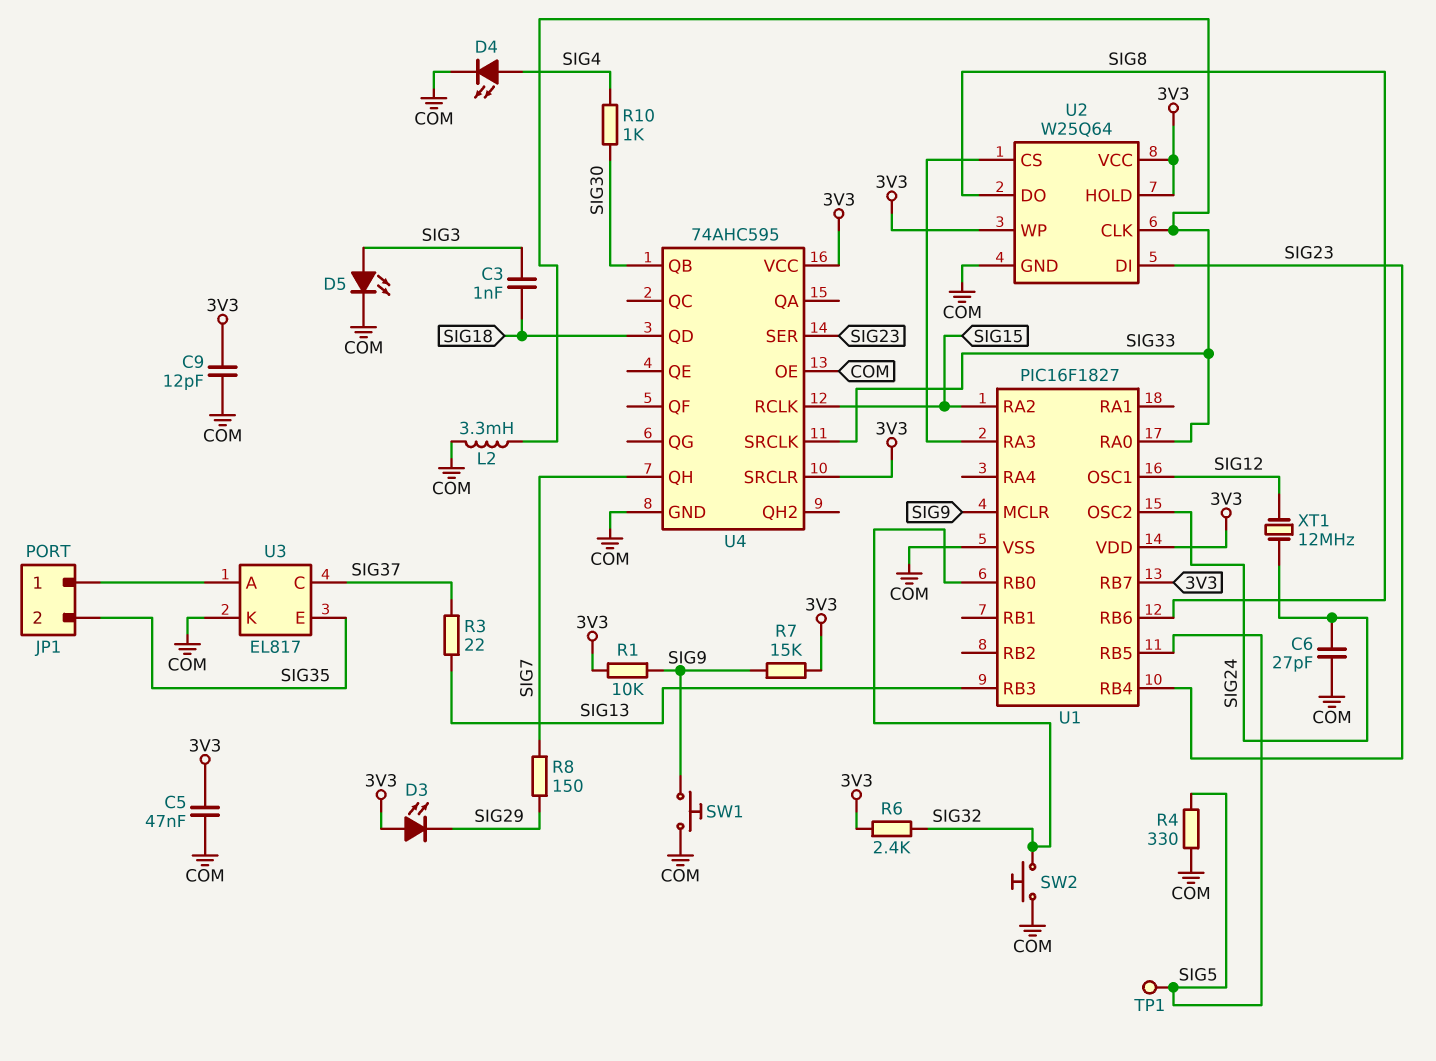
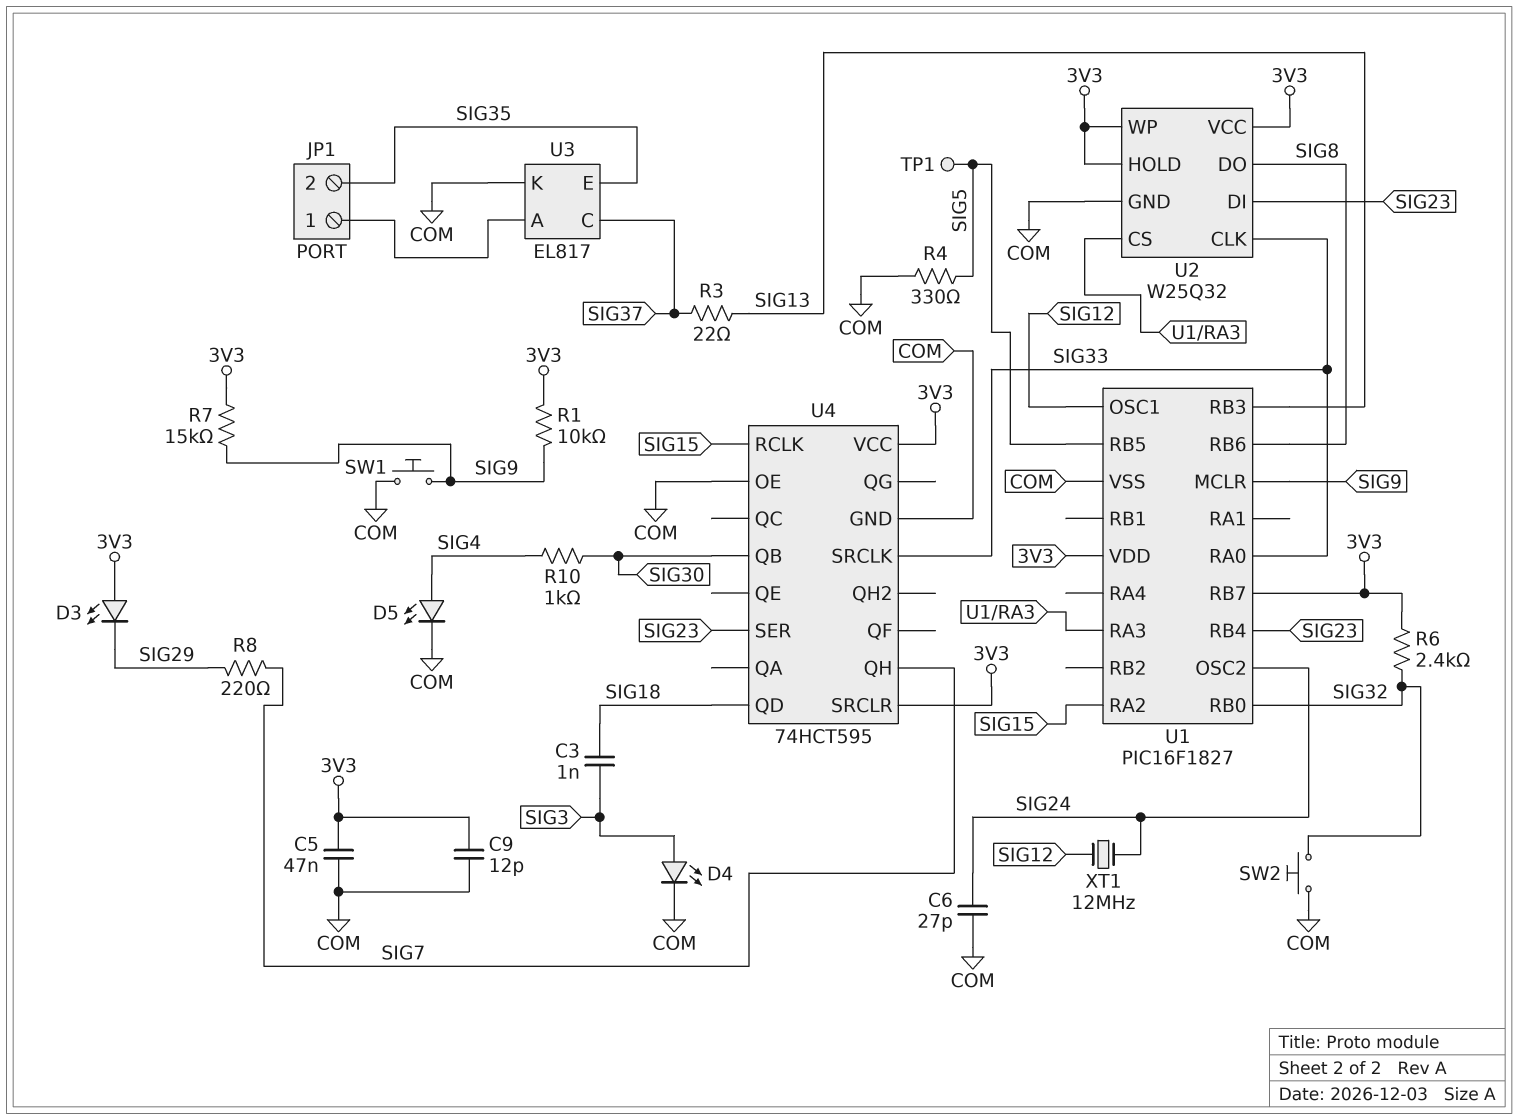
D4: LED (A SIG4, K COM) -> LED (A SIG3, K COM)
D5: LED (A SIG3, K COM) -> LED (A SIG4, K COM)
L2: 3.3mH (COM, SIG33) -> none
R8: 150 (SIG7, SIG29) -> 220 (SIG7, SIG29)
U2: W25Q64 -> W25Q32
U4: 74AHC595 -> 74HCT595

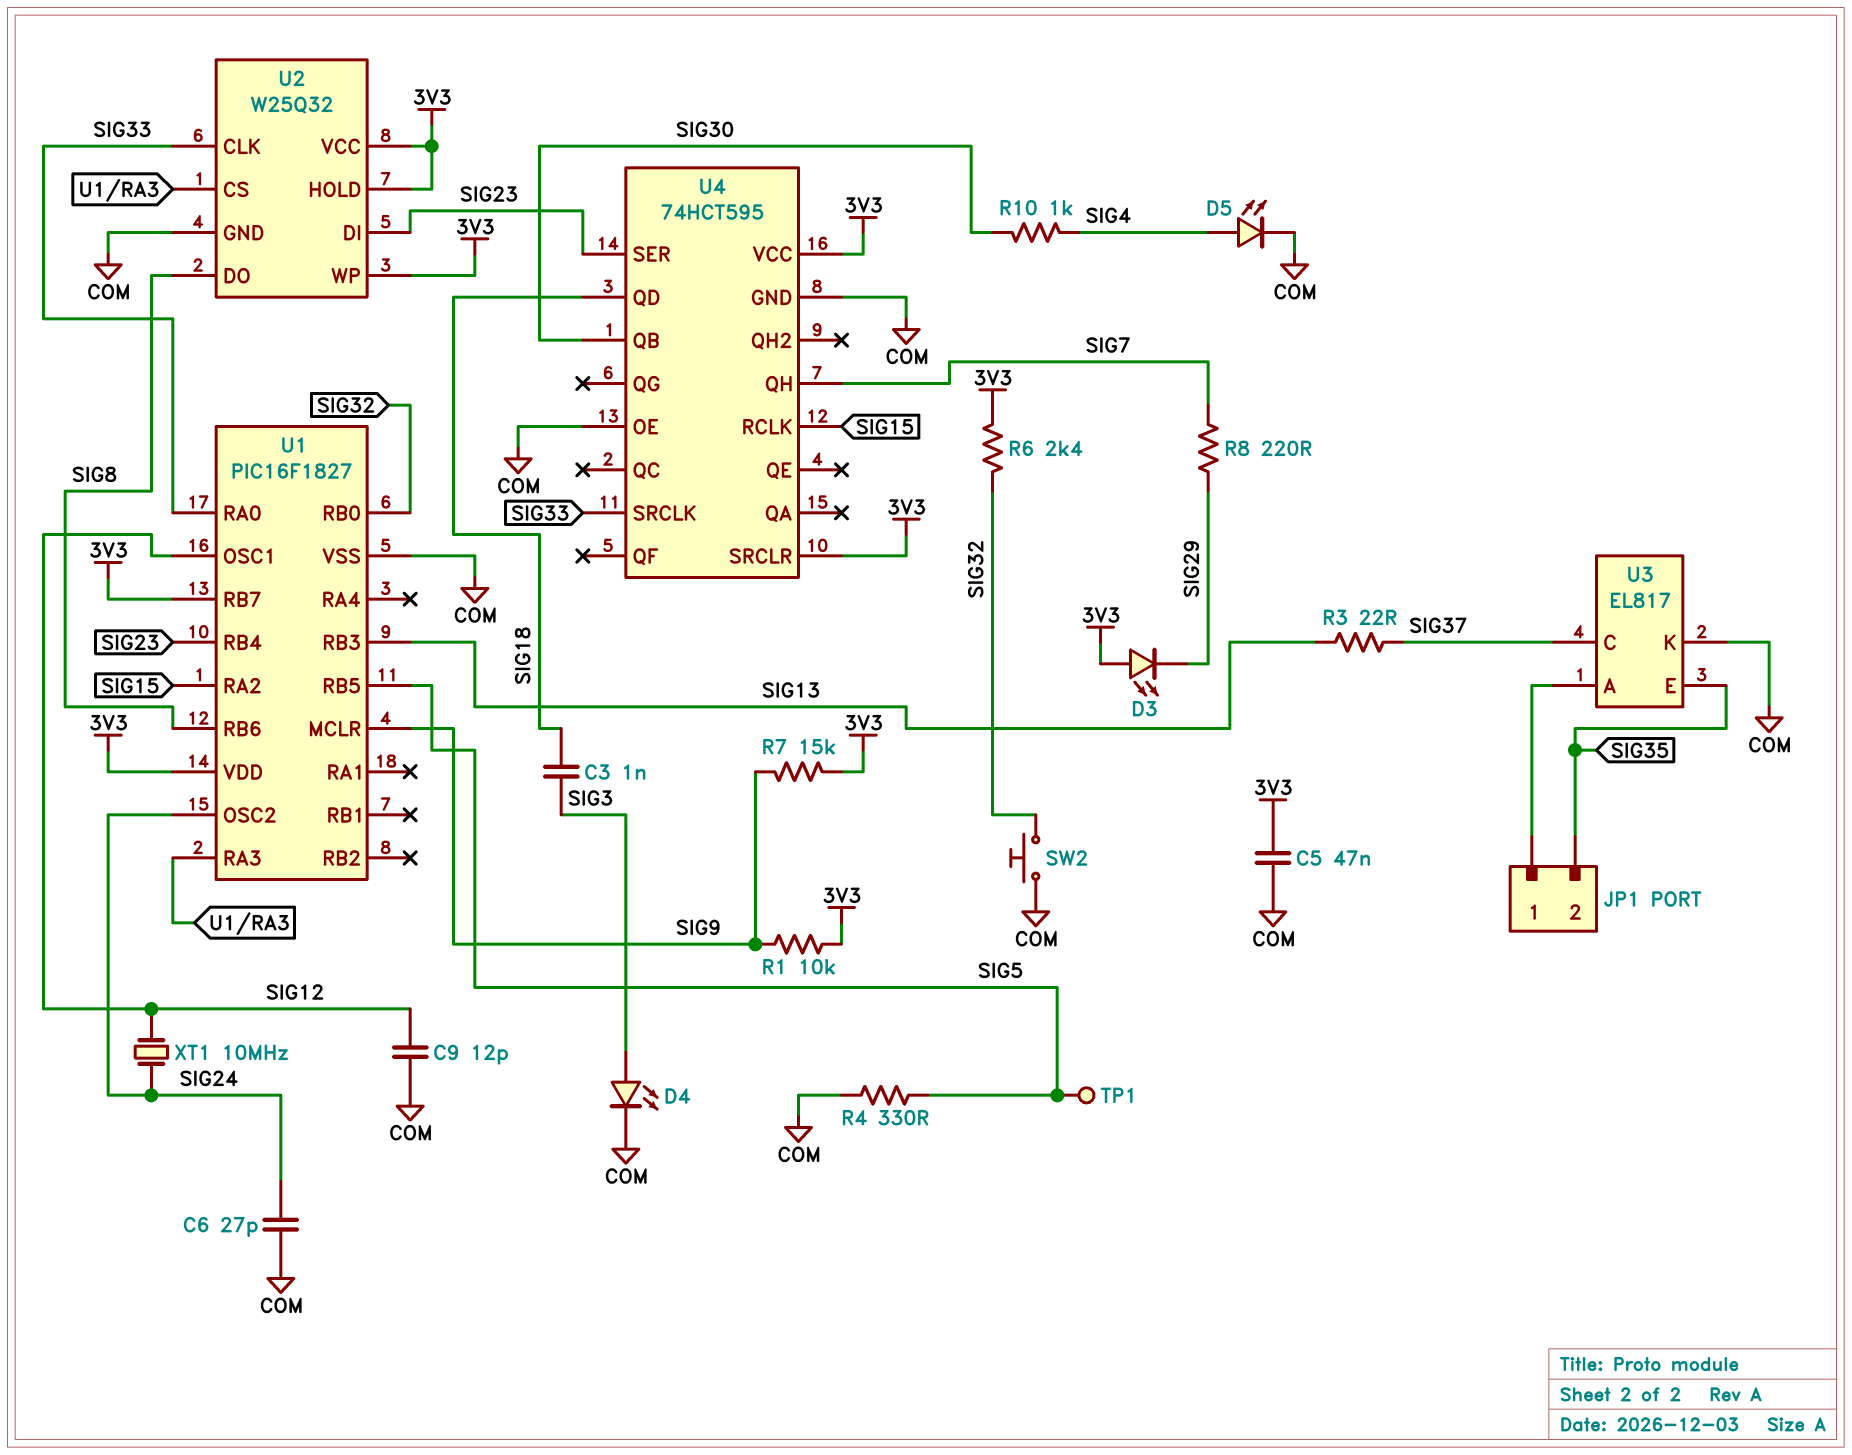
C9: 12pF (3V3, COM) -> 12pF (COM, SIG12)
SW1: button (COM, SIG9) -> none
XT1: 12MHz (SIG12, SIG24) -> 10MHz (SIG12, SIG24)

